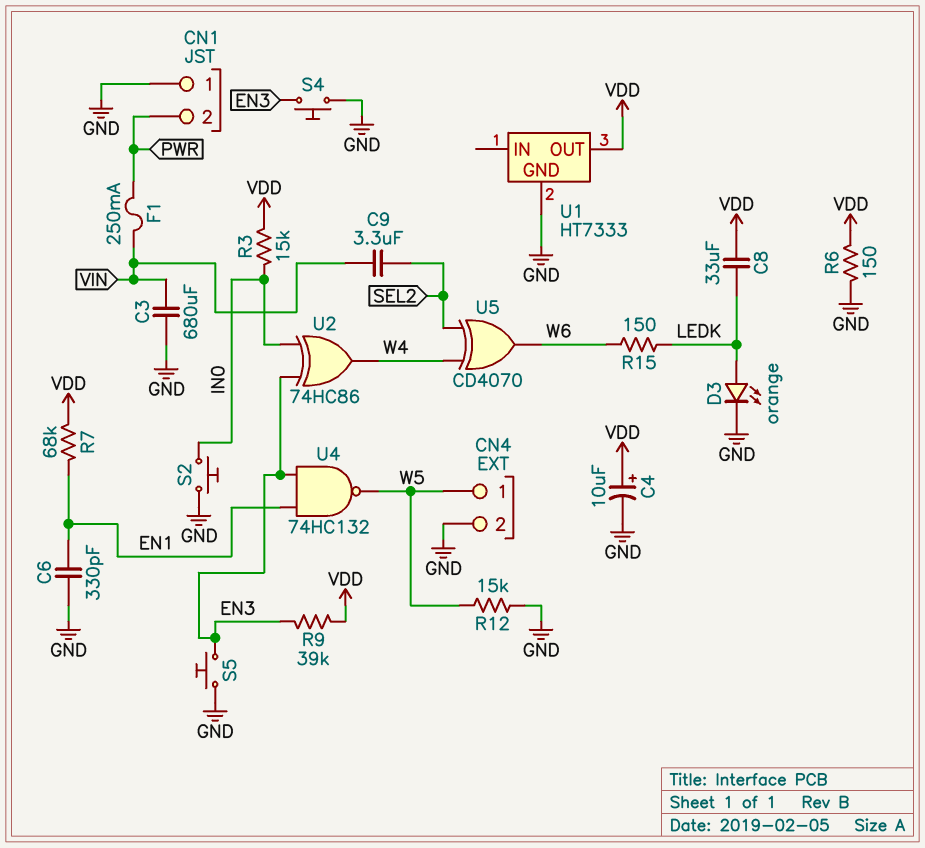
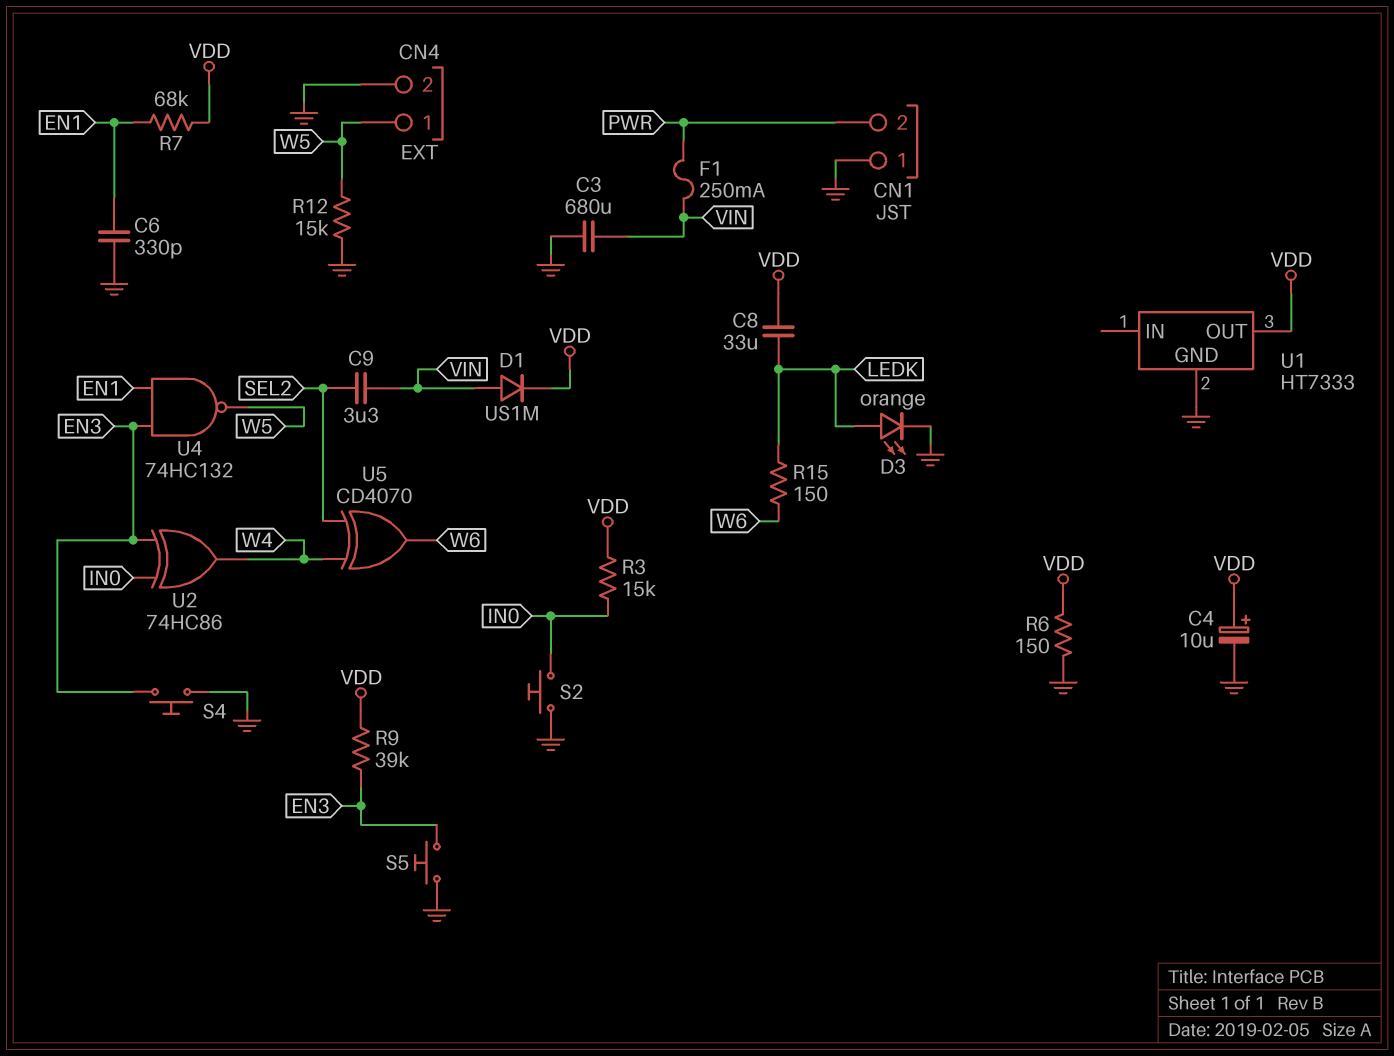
D1: none -> diode US1M (A VIN, K VDD)

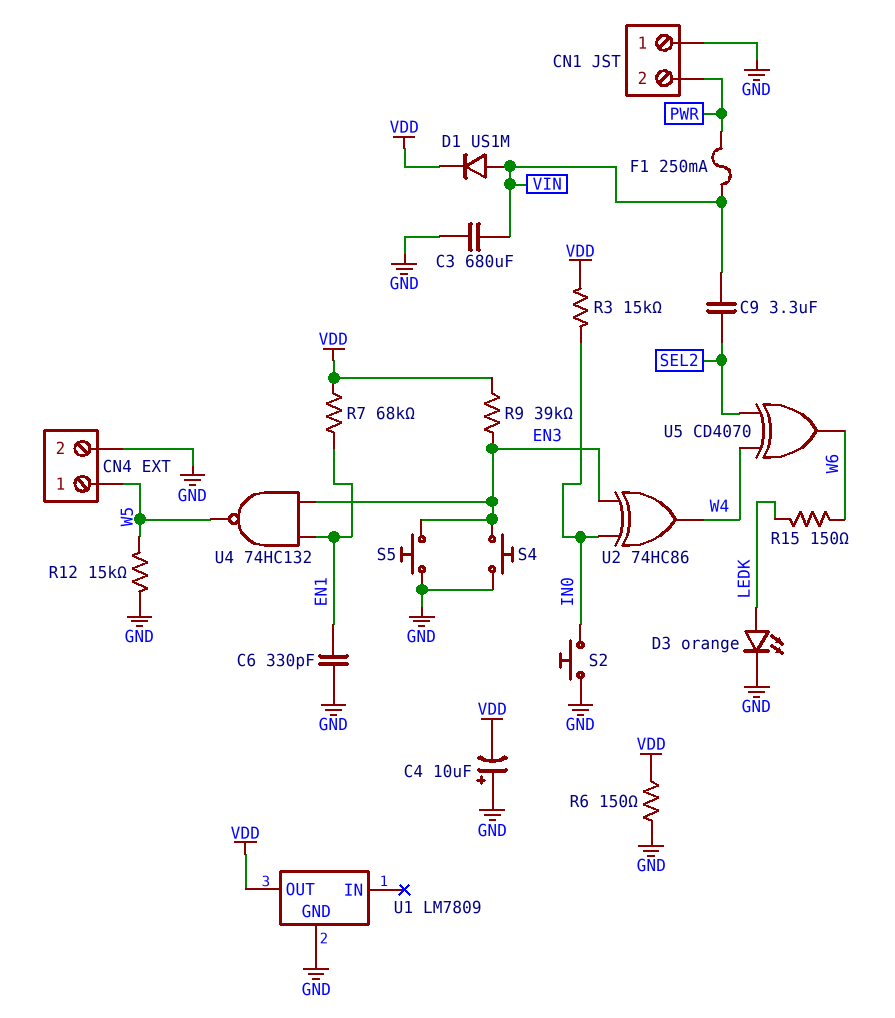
C4: 10uF (plus VDD, minus GND) -> 10uF (plus GND, minus VDD)
C8: 33uF (LEDK, VDD) -> none
U1: HT7333 -> LM7809

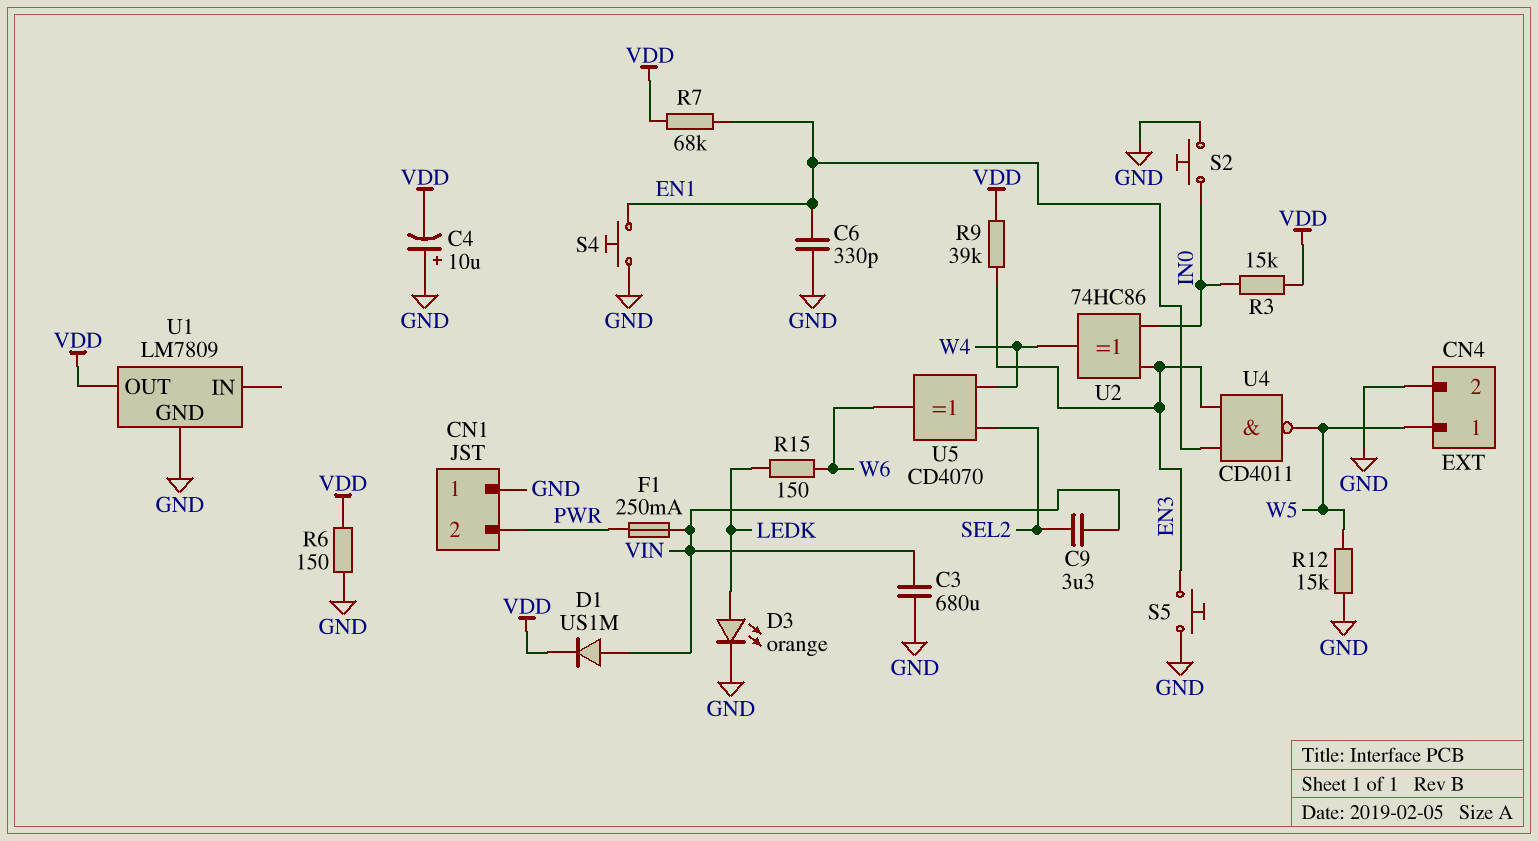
S4: button (EN3, GND) -> button (EN1, GND)
U4: NAND 74HC132 (in EN1, in EN3, out W5) -> NAND CD4011 (in EN1, in EN3, out W5)

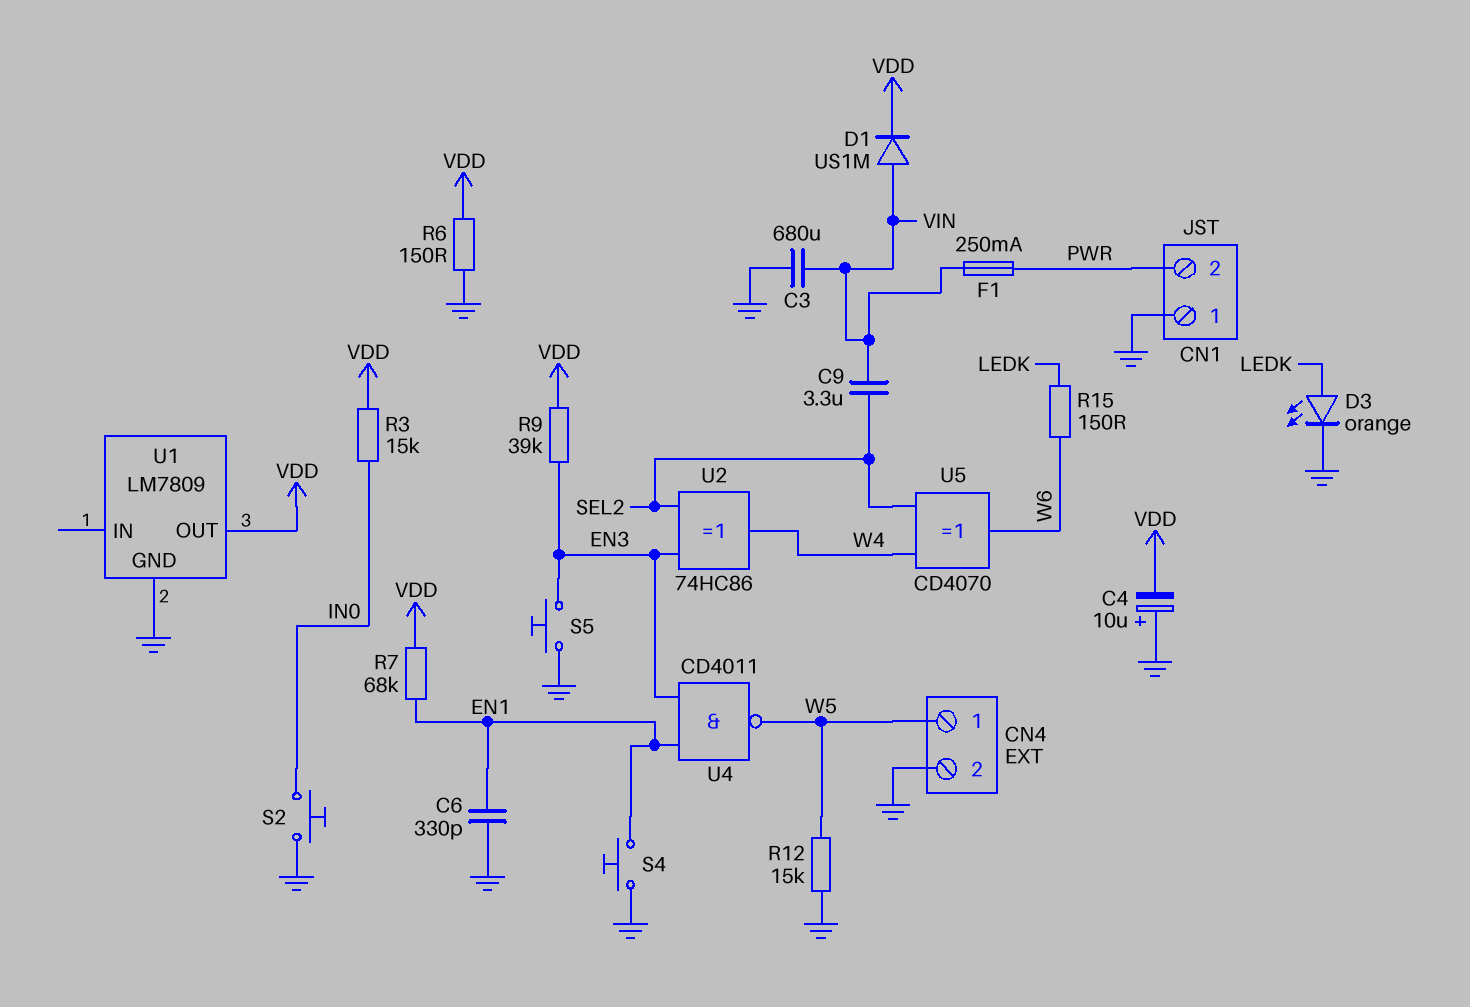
U2: XOR 74HC86 (in EN3, in IN0, out W4) -> XOR 74HC86 (in EN3, in SEL2, out W4)

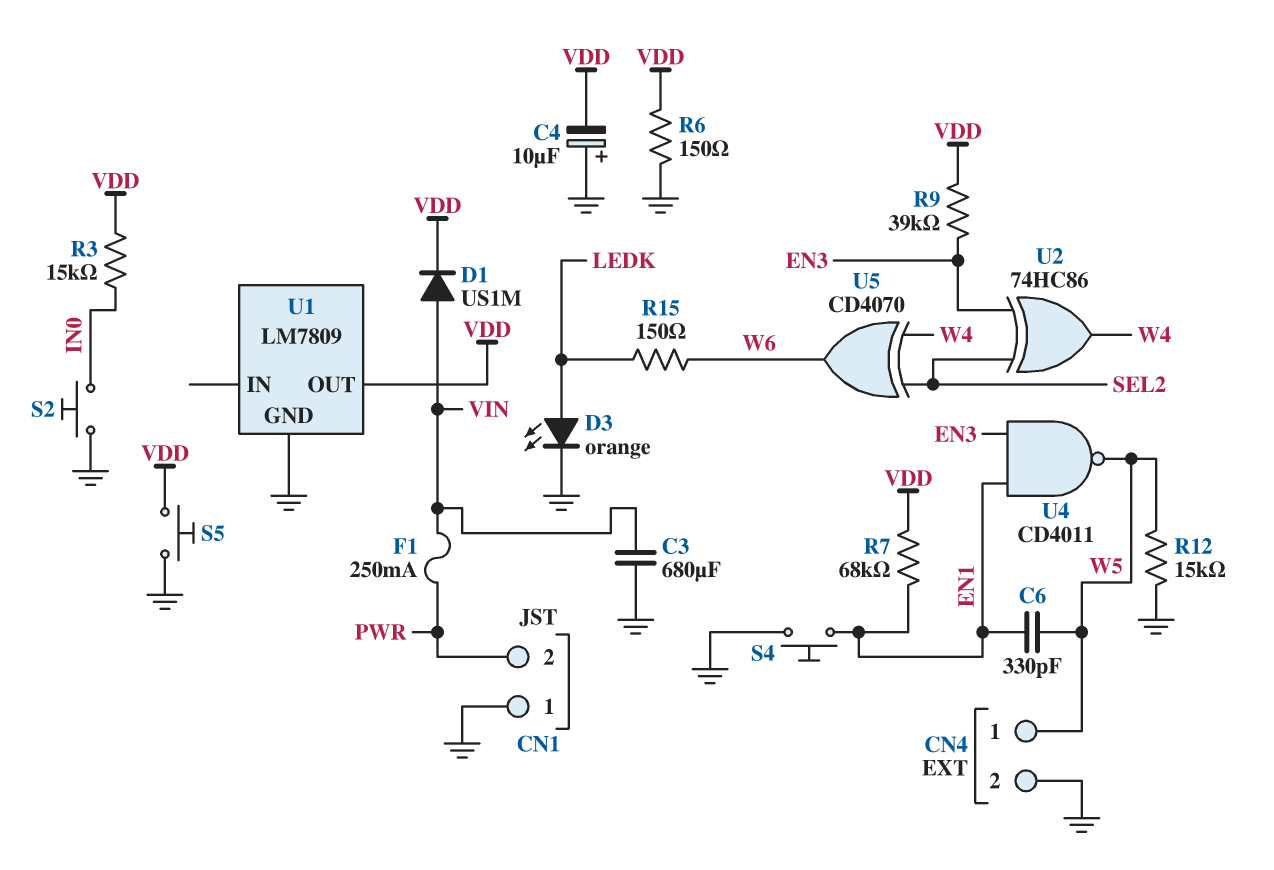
C6: 330pF (EN1, GND) -> 330pF (EN1, W5)
C9: 3.3uF (SEL2, VIN) -> none
S5: button (EN3, GND) -> button (GND, VDD)

